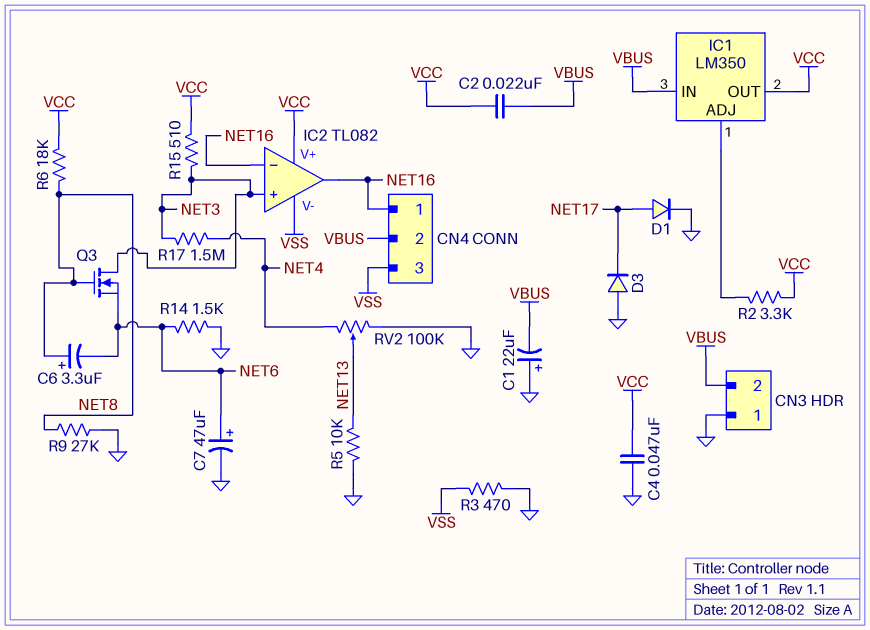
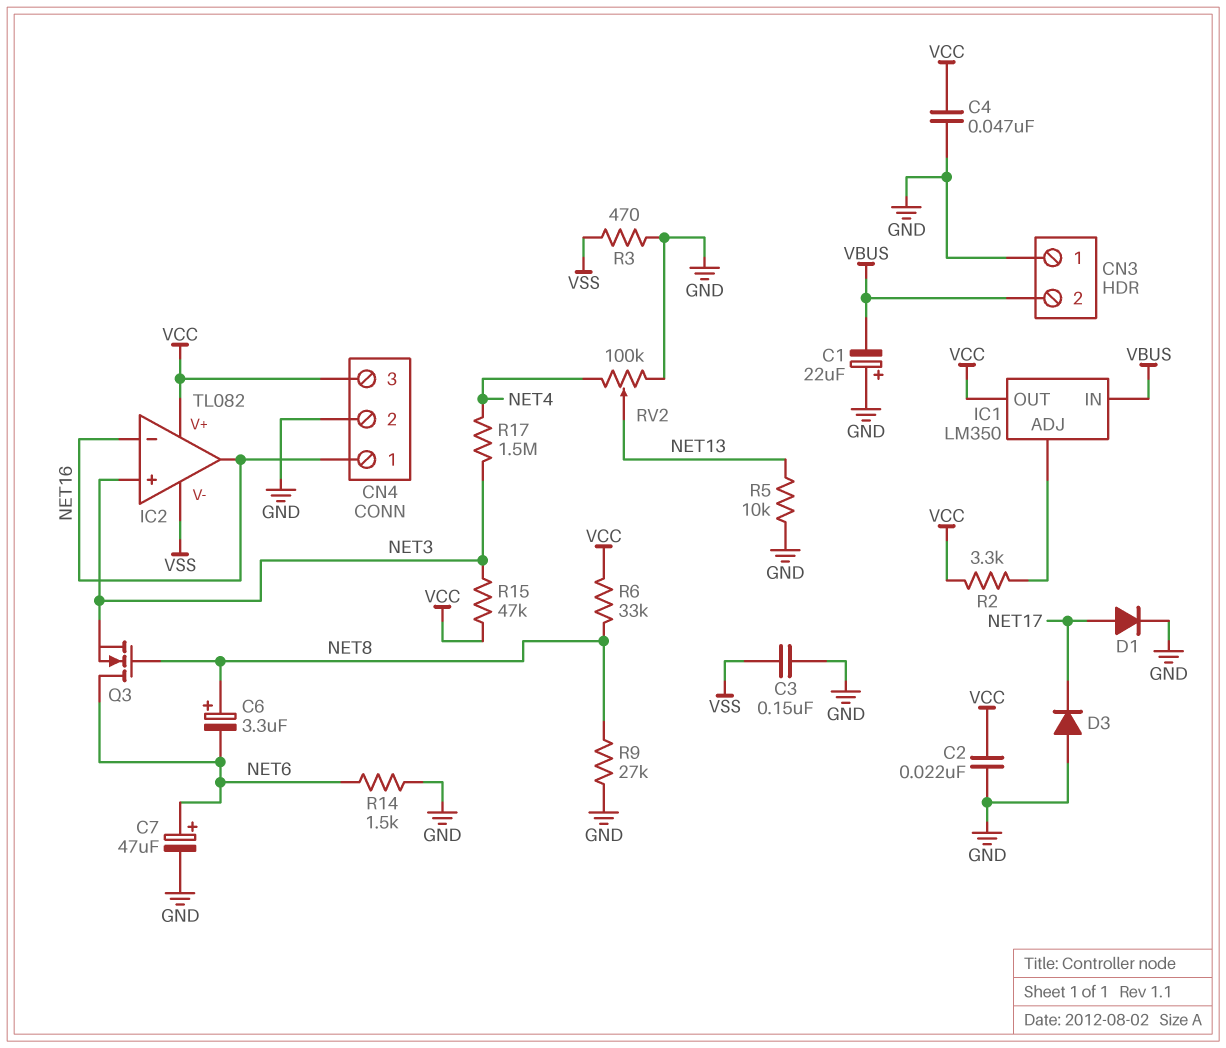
C2: 22nF (VBUS, VCC) -> 22nF (GND, VCC)
C3: none -> 150nF (GND, VSS)
CN4 pin 2: VBUS -> GND
CN4 pin 3: VSS -> VCC
Q3: NMOS (G NET8, D NET3, S NET6) -> NMOS (G NET8, D NET6, S NET3)
R6: 18k (NET8, VCC) -> 33k (NET8, VCC)
R15: 510 (NET3, VCC) -> 47k (NET3, VCC)

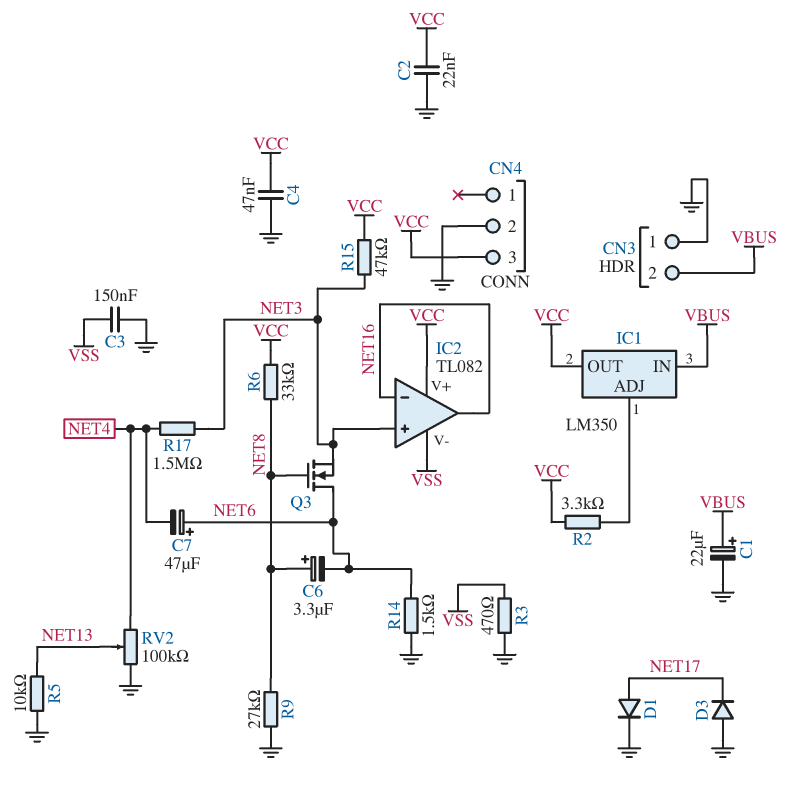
C1: 22uF (plus GND, minus VBUS) -> 22uF (plus VBUS, minus GND)
C7: 47uF (plus NET6, minus GND) -> 47uF (plus NET6, minus NET4)
CN4 pin 1: NET16 -> none

